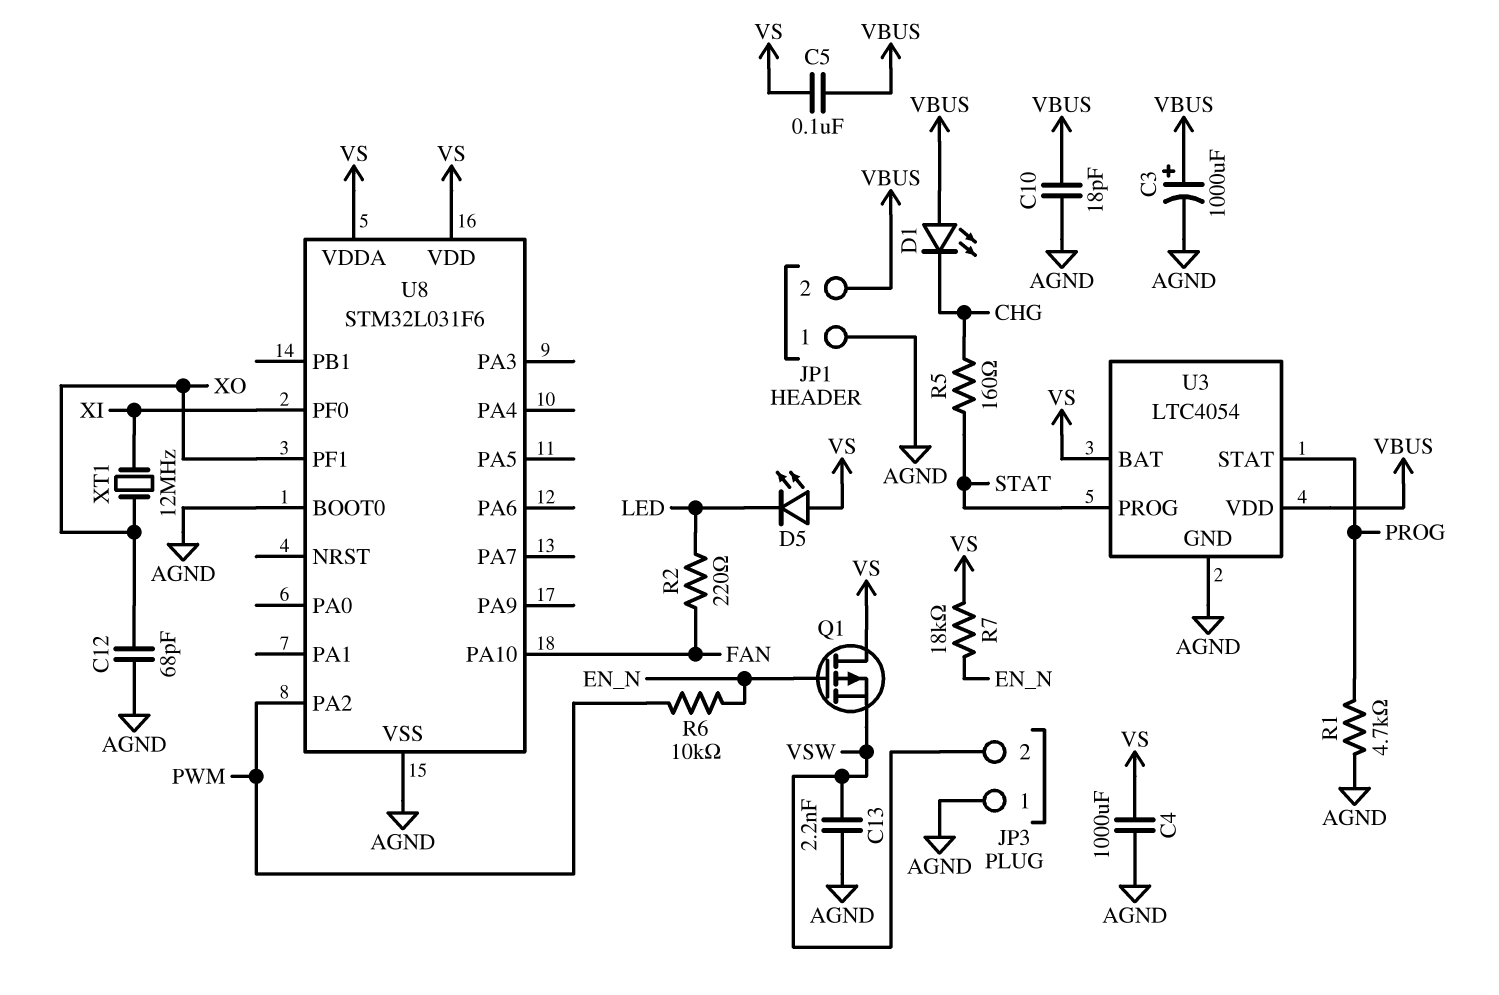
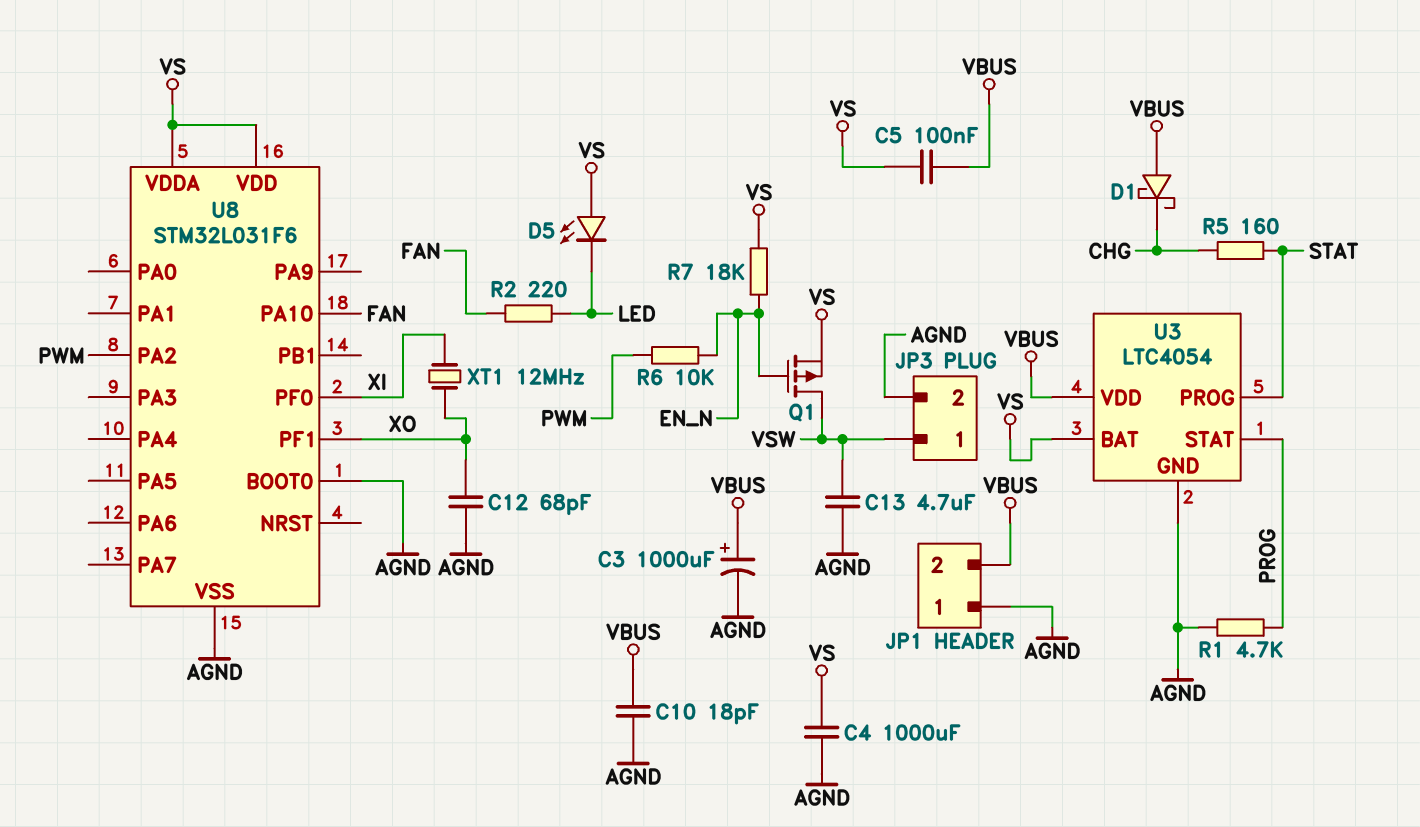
C13: 2.2nF (AGND, VSW) -> 4.7uF (AGND, VSW)
D1: LED (A VBUS, K CHG) -> schottky (A VBUS, K CHG)
JP3 pin 1: AGND -> VSW
JP3 pin 2: VSW -> AGND
Q1: PMOS (G EN_N, D VS, S VSW) -> PMOS (G EN_N, D VSW, S VS)

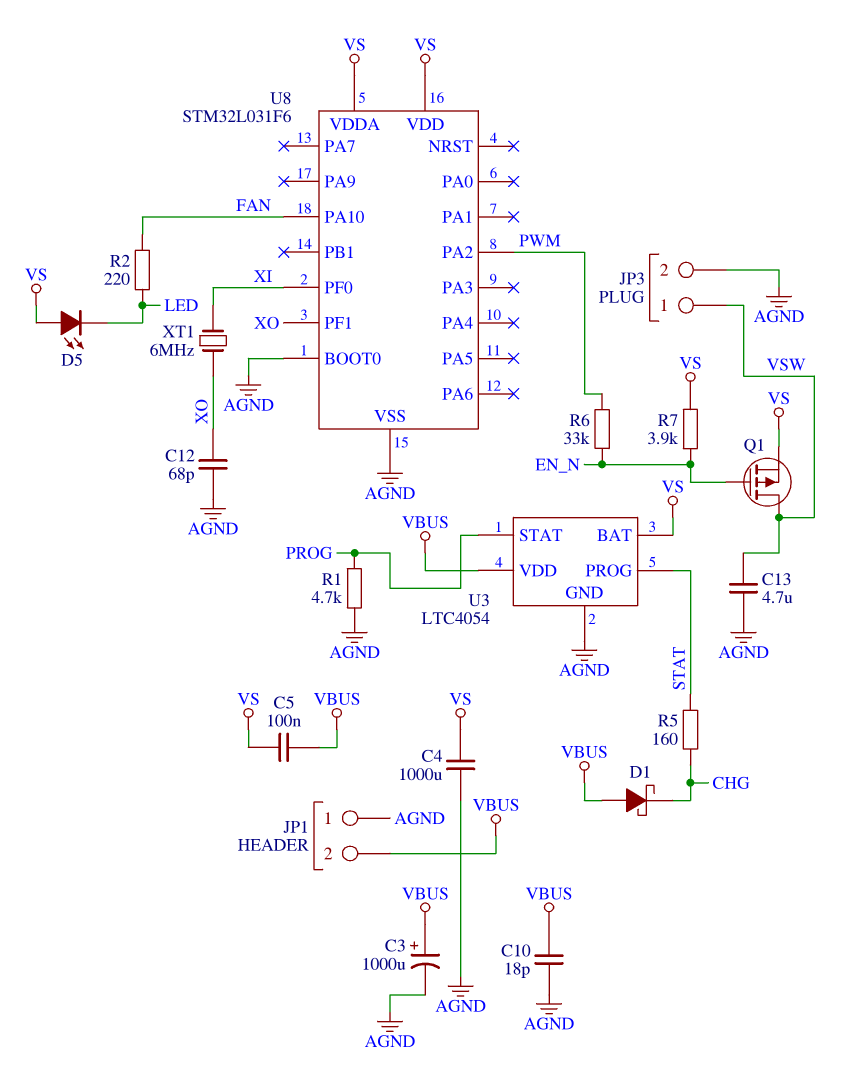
R6: 10k (EN_N, PWM) -> 33k (EN_N, PWM)
R7: 18k (EN_N, VS) -> 3.9k (EN_N, VS)
XT1: 12MHz (XI, XO) -> 6MHz (XI, XO)

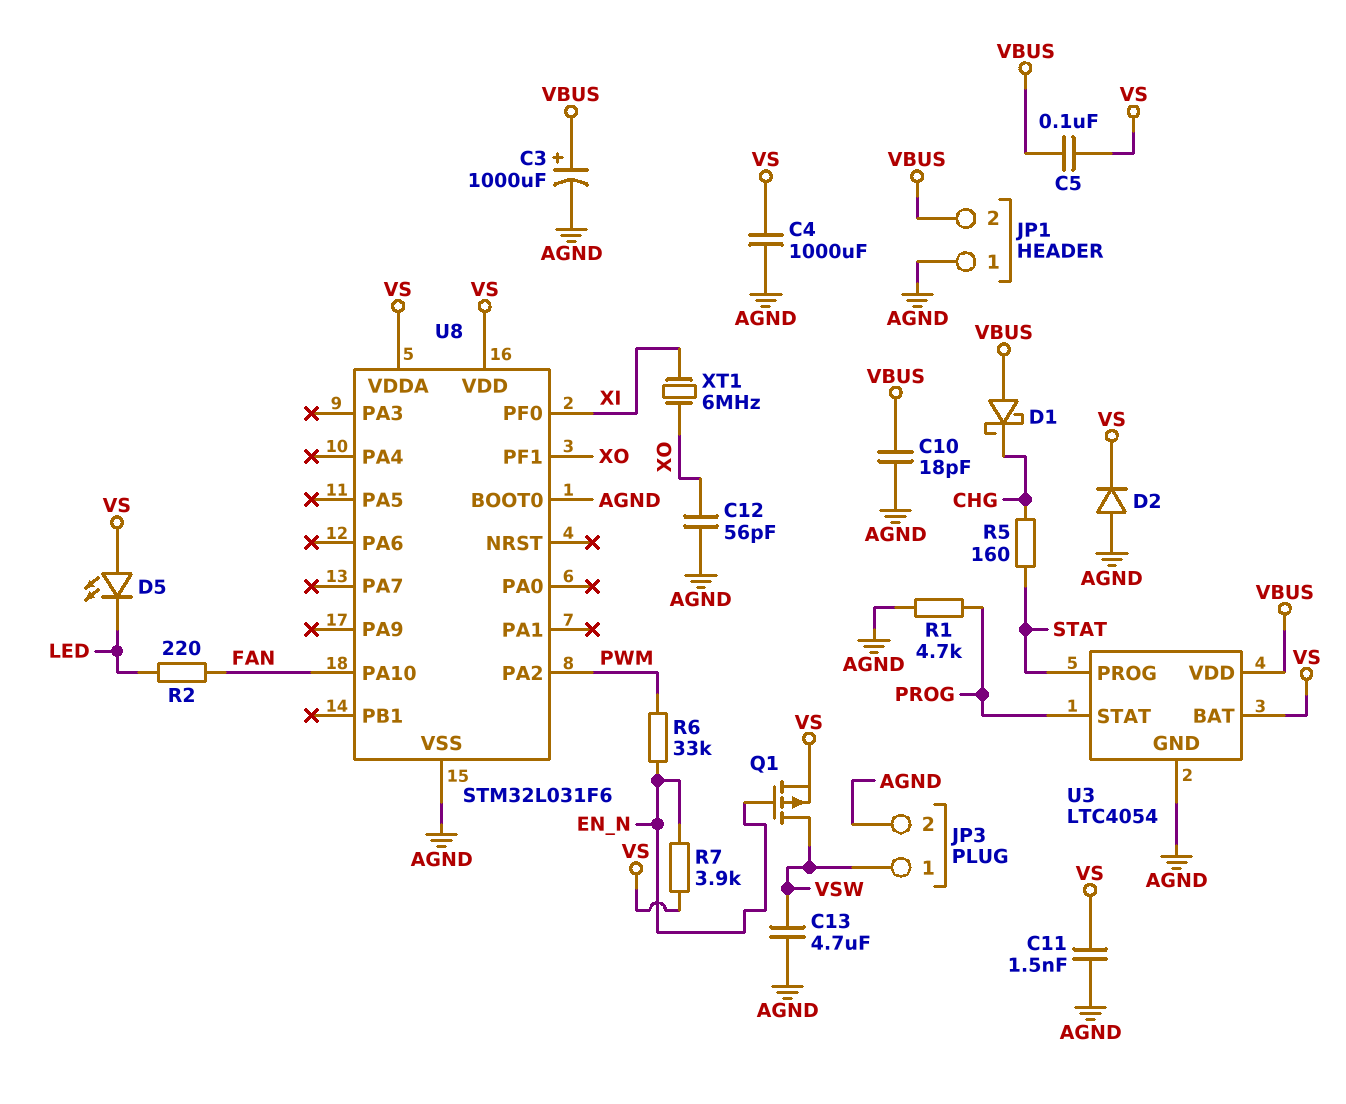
C11: none -> 1.5nF (AGND, VS)
C12: 68pF (AGND, XO) -> 56pF (AGND, XO)
D2: none -> diode (A AGND, K VS)

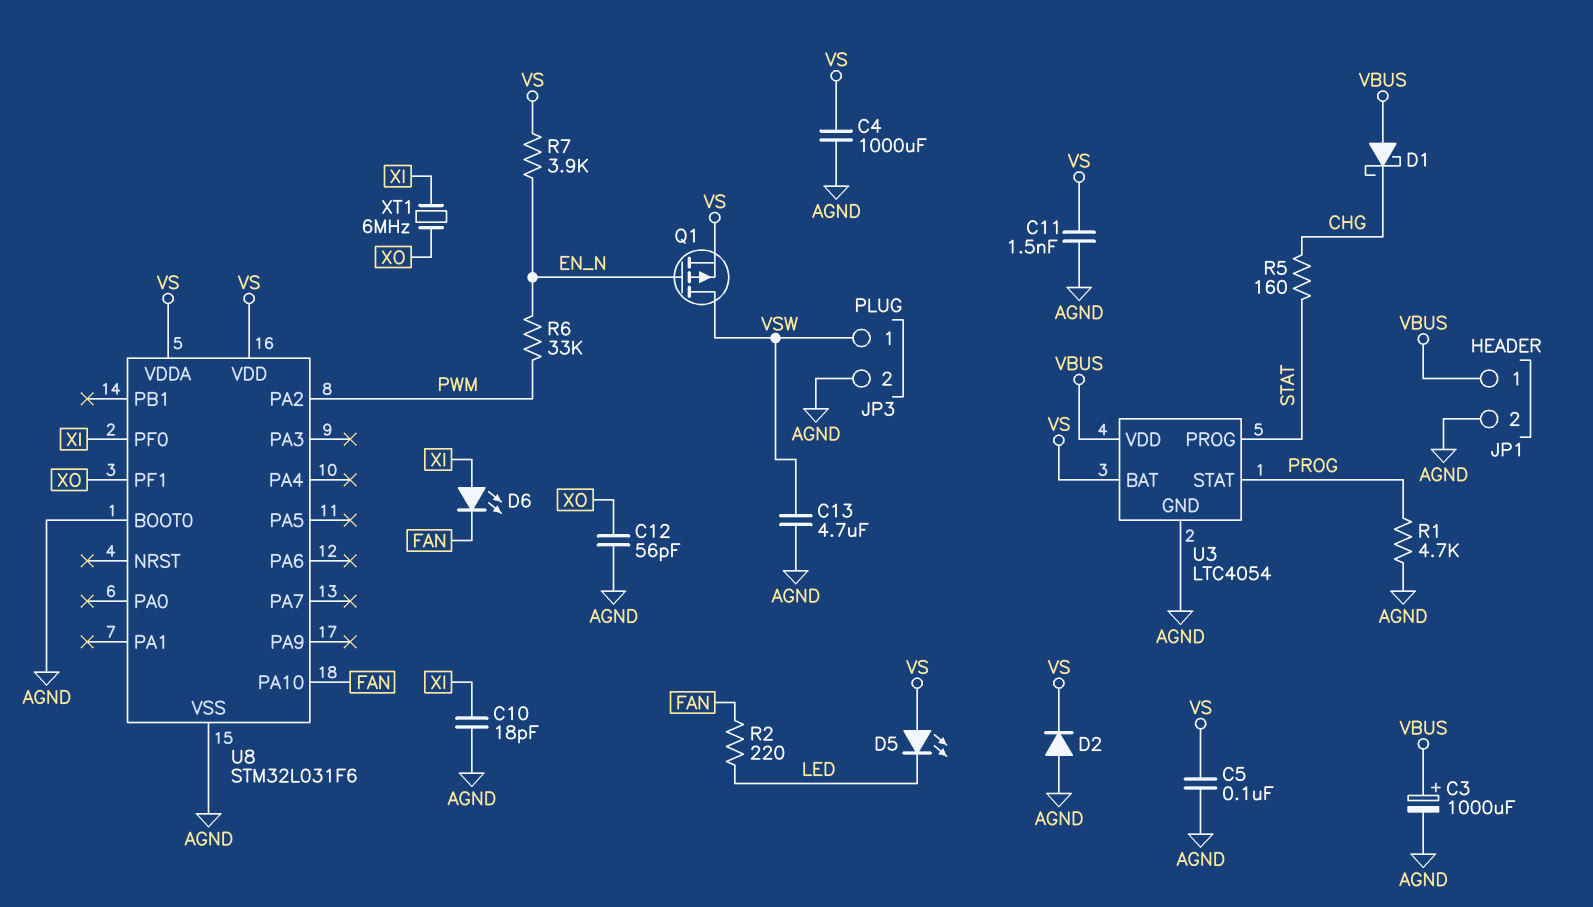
C5: 100nF (VBUS, VS) -> 100nF (AGND, VS)
C10: 18pF (AGND, VBUS) -> 18pF (AGND, XI)
D6: none -> LED (A XI, K FAN)
JP1 pin 1: AGND -> VBUS
JP1 pin 2: VBUS -> AGND

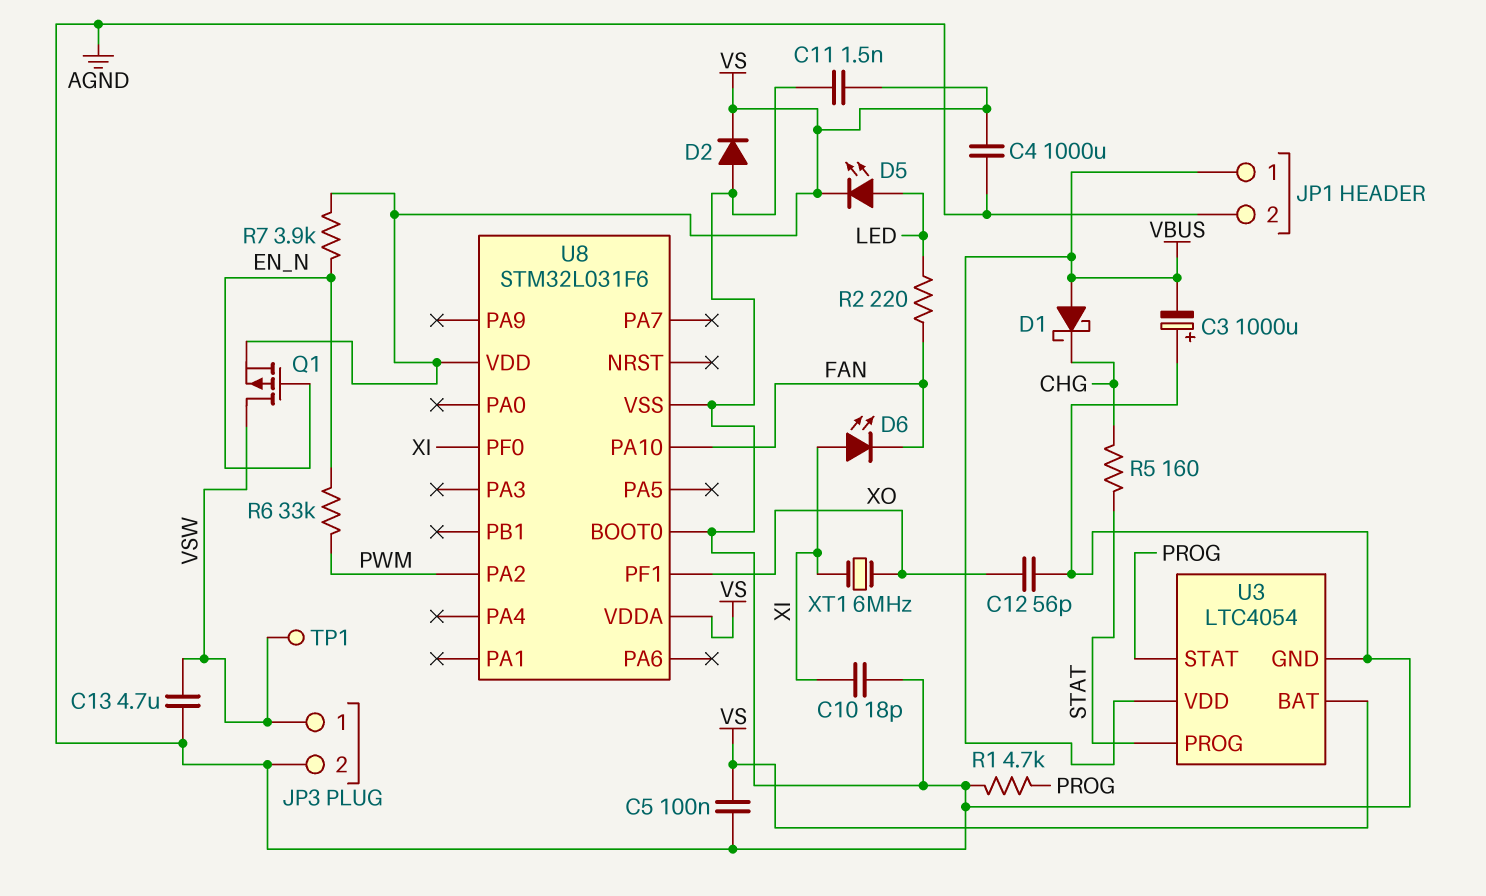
C3: 1000uF (plus VBUS, minus AGND) -> 1000uF (plus AGND, minus VBUS)
D5: LED (A VS, K LED) -> LED (A LED, K VS)
TP1: none -> test point (VSW)

